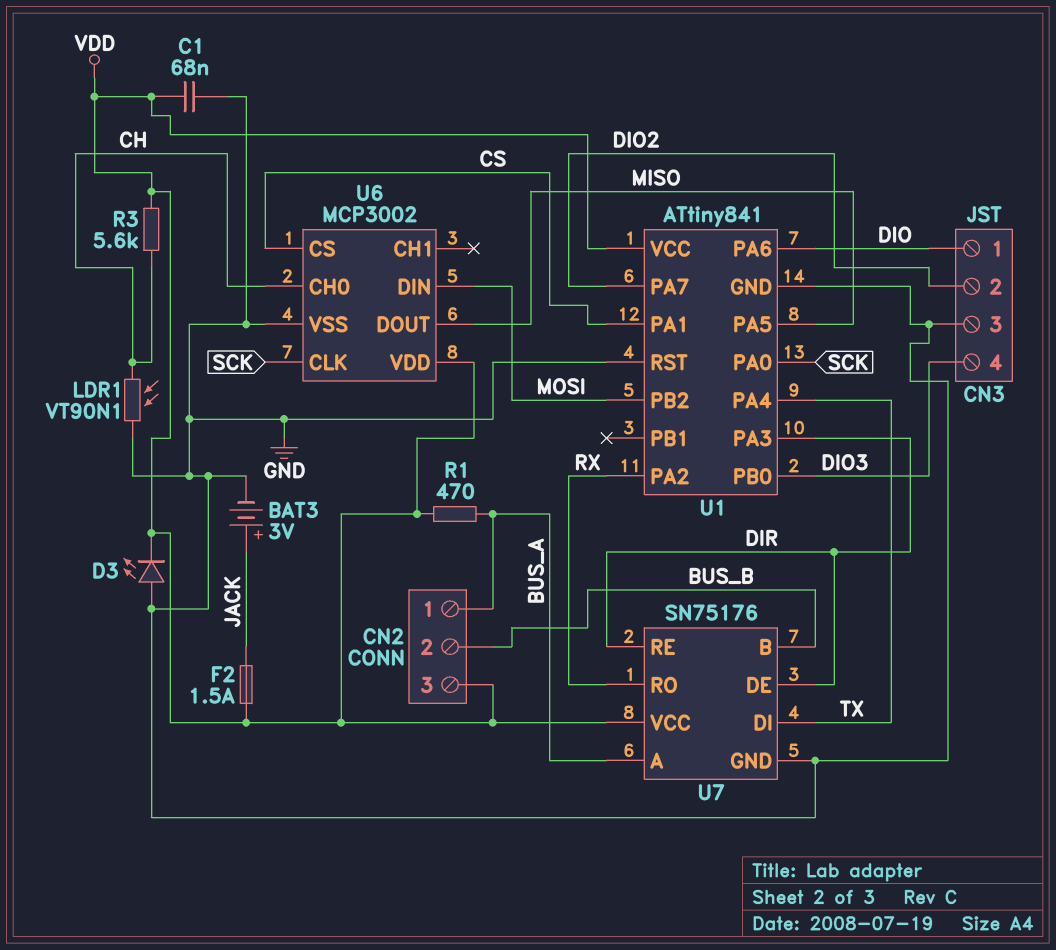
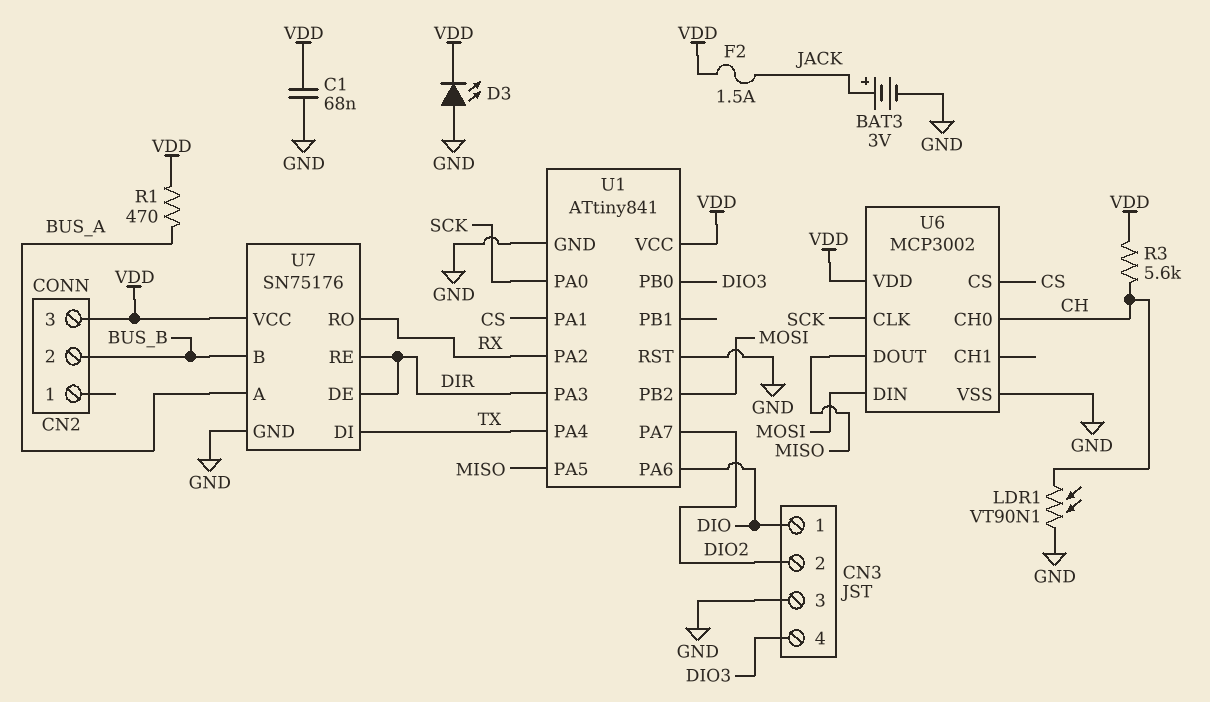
CN2 pin 1: BUS_A -> none

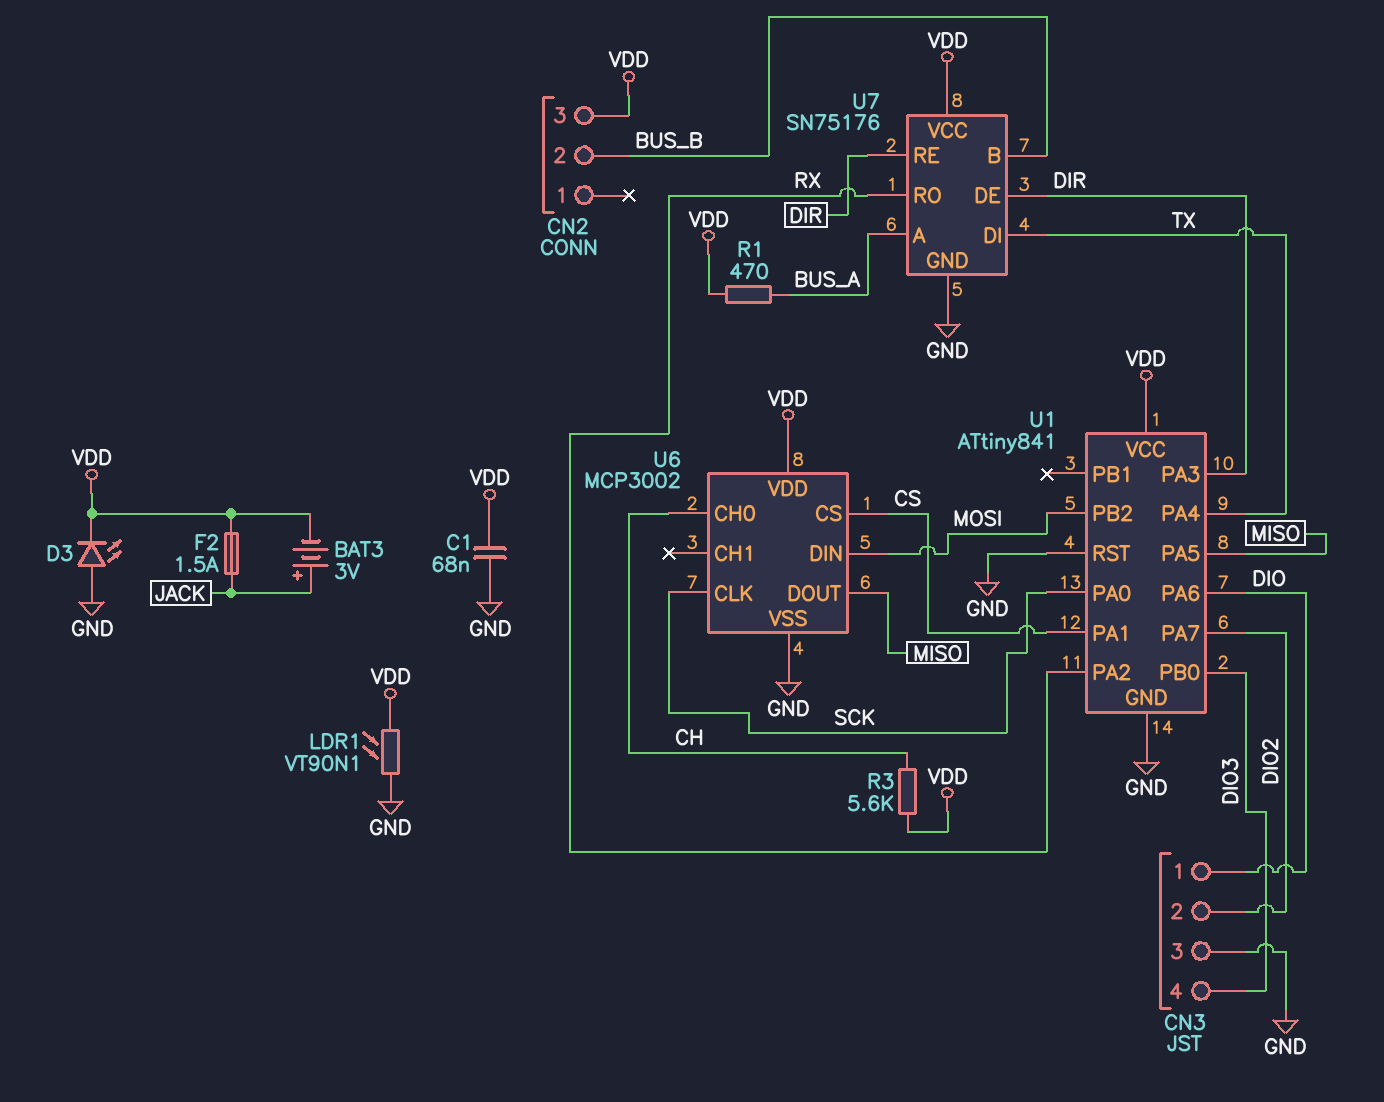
BAT3: 3V (plus JACK, minus GND) -> 3V (plus JACK, minus VDD)
LDR1: VT90N1 (CH, GND) -> VT90N1 (GND, VDD)

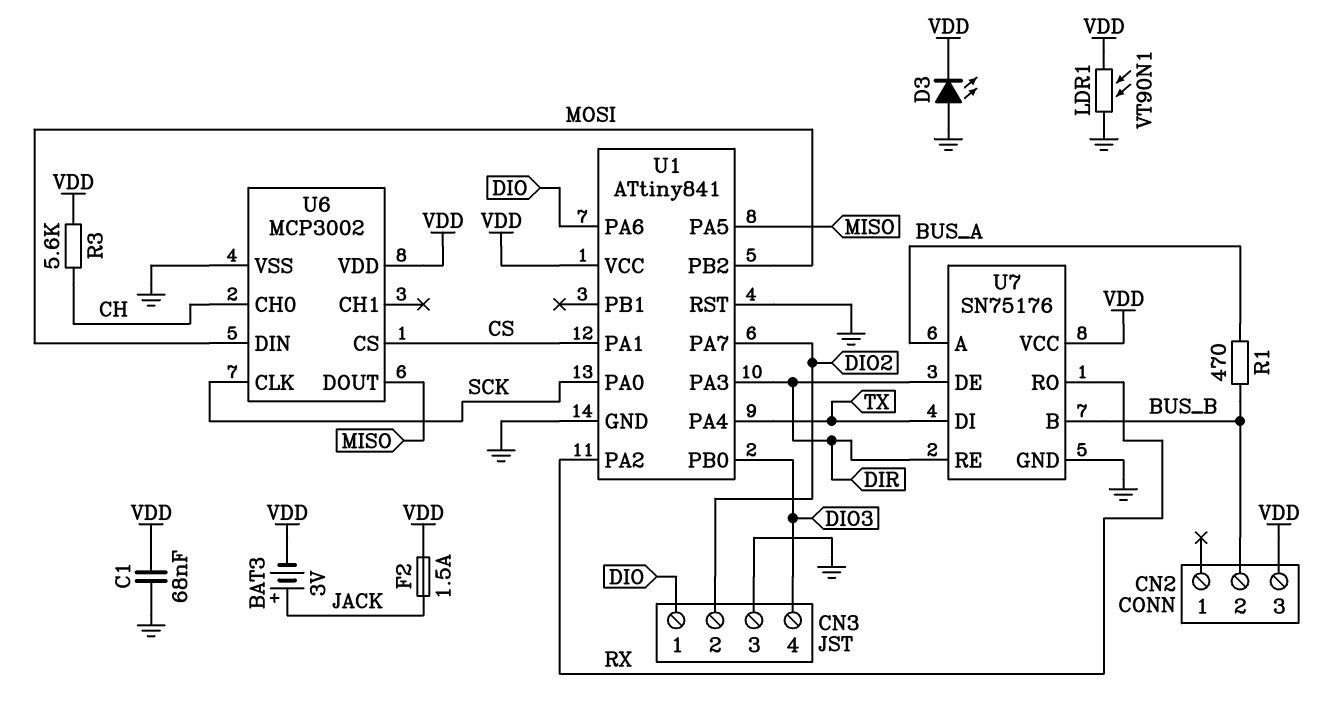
R1: 470 (BUS_A, VDD) -> 470 (BUS_A, BUS_B)

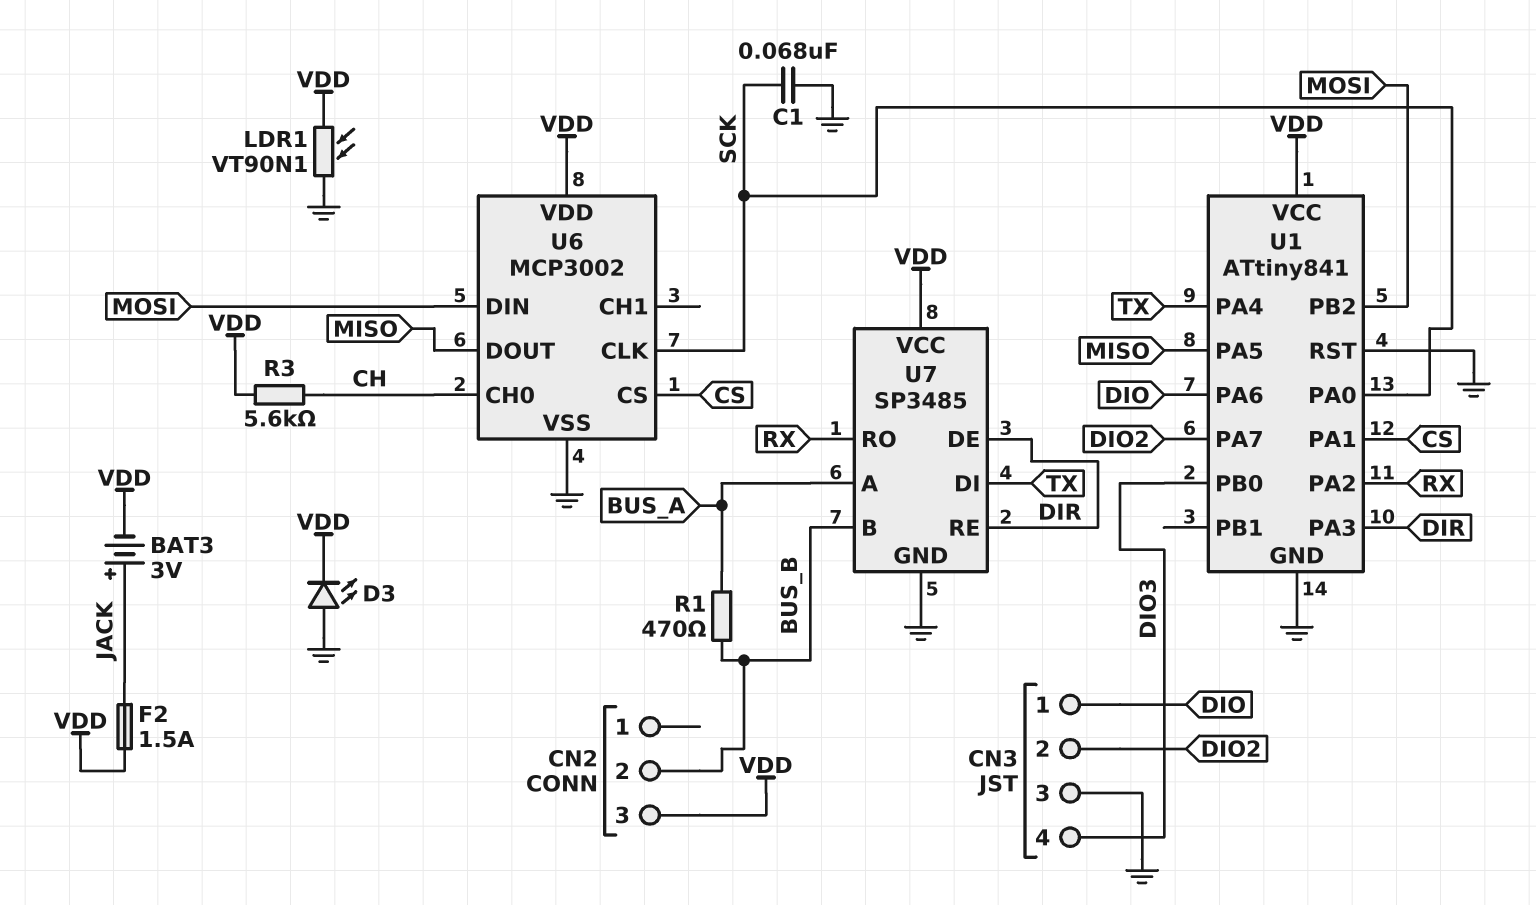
C1: 68nF (GND, VDD) -> 68nF (GND, SCK)
U7: SN75176 -> SP3485

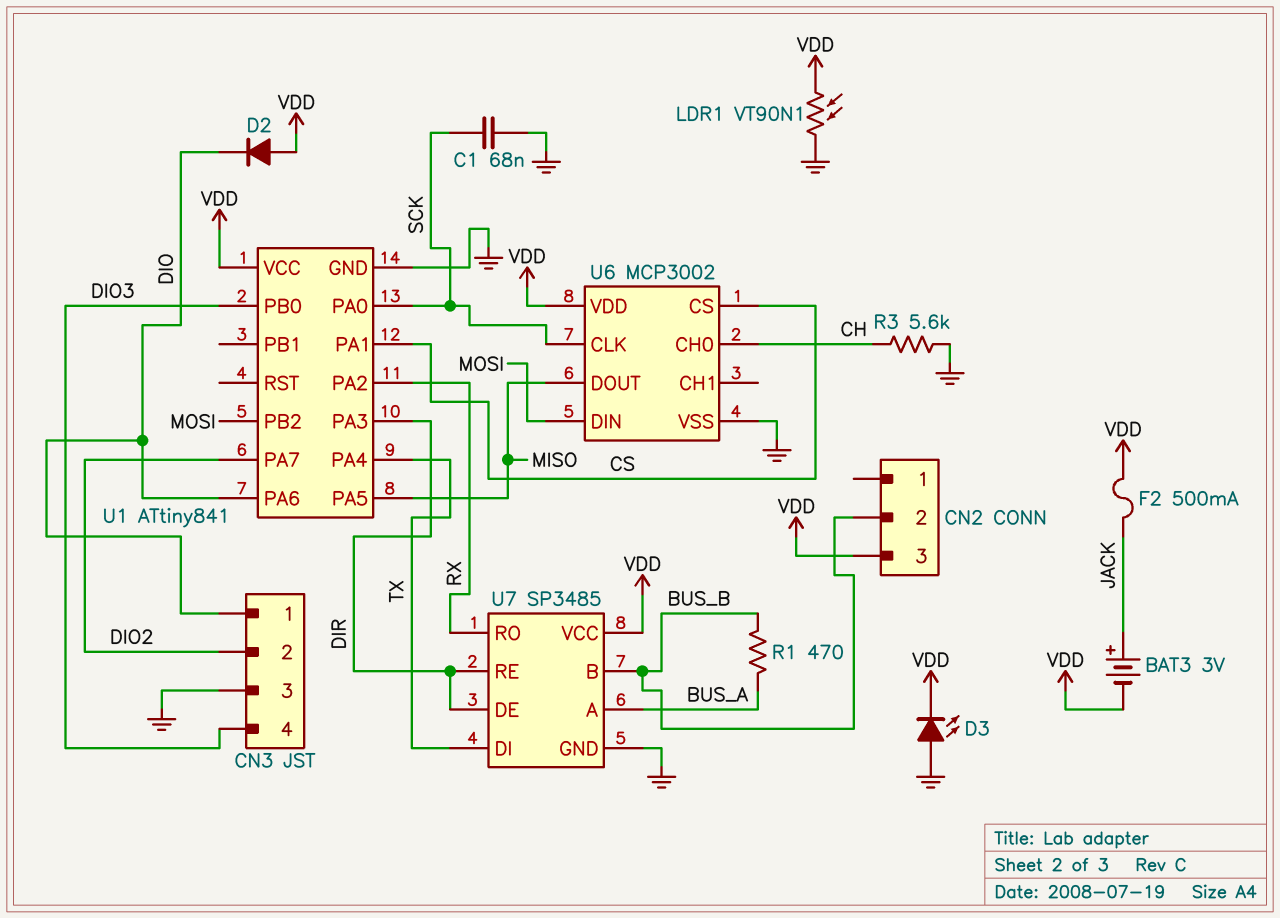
D2: none -> diode (A VDD, K DIO)
F2: 1.5A (JACK, VDD) -> 500mA (JACK, VDD)
R3: 5.6k (CH, VDD) -> 5.6k (CH, GND)
U1 pin RST: GND -> none

